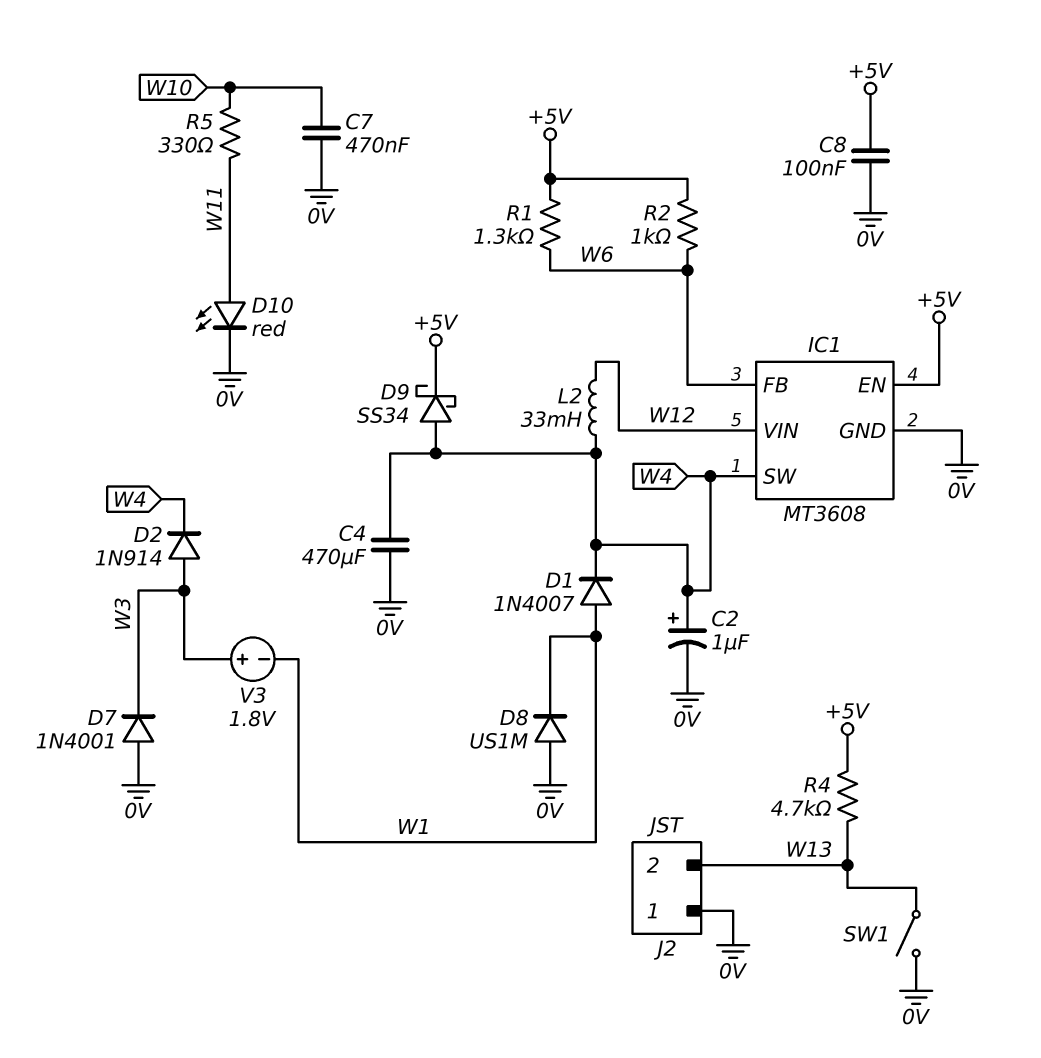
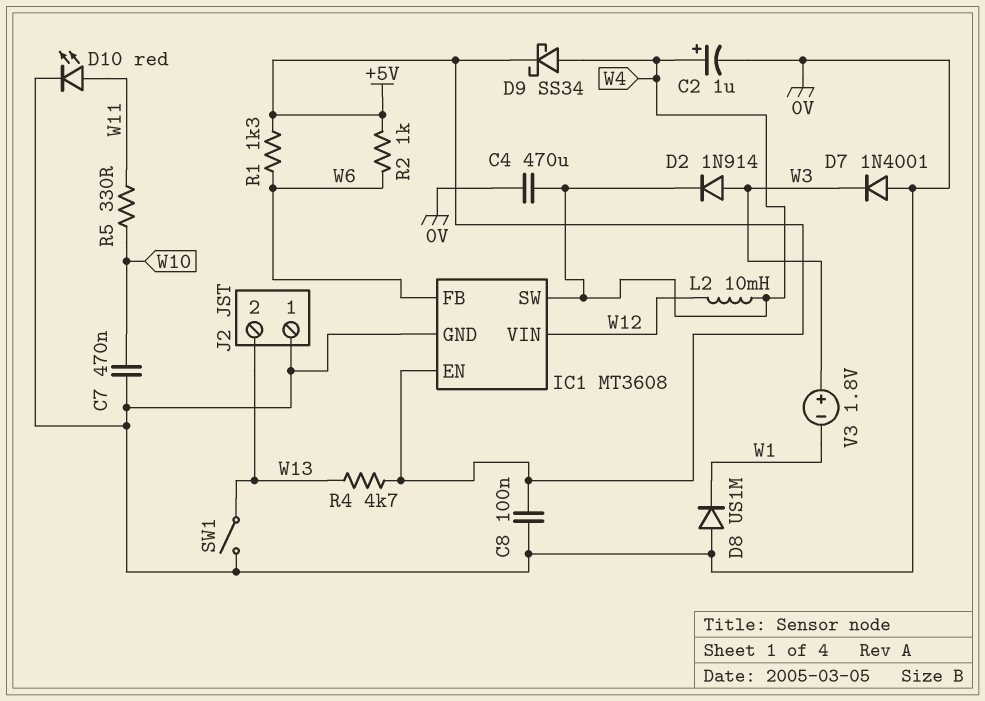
D1: diode 1N4007 (A W1, K W4) -> none
L2: 33mH (W4, W12) -> 10mH (W4, W12)

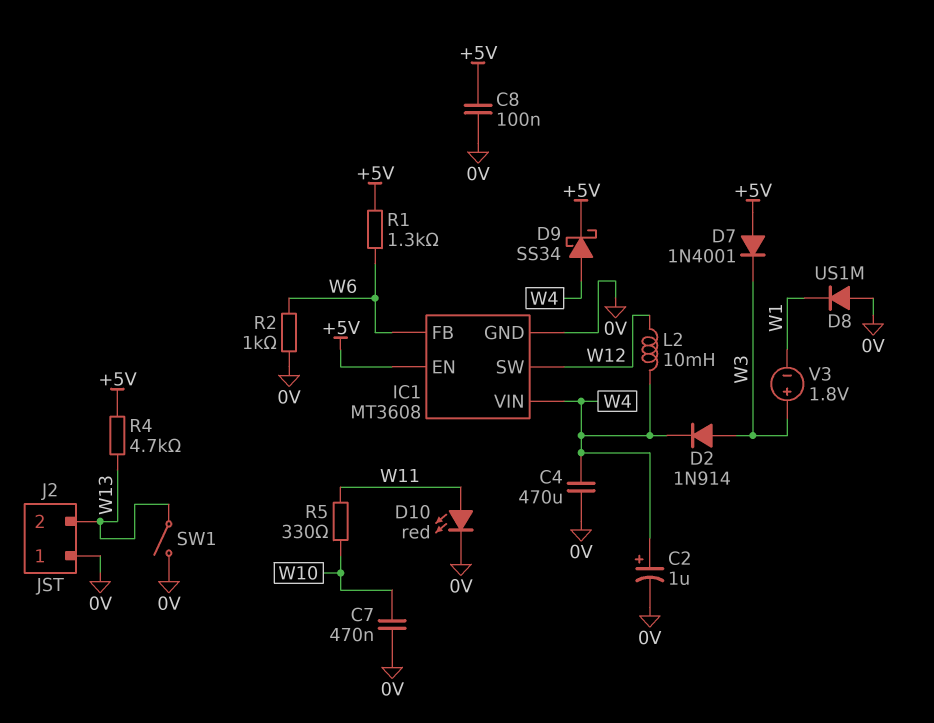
D7: diode 1N4001 (A 0V, K W3) -> diode 1N4001 (A +5V, K W3)
IC1 pin SW: W4 -> W12
IC1 pin VIN: W12 -> W4
R2: 1k (+5V, W6) -> 1k (0V, W6)

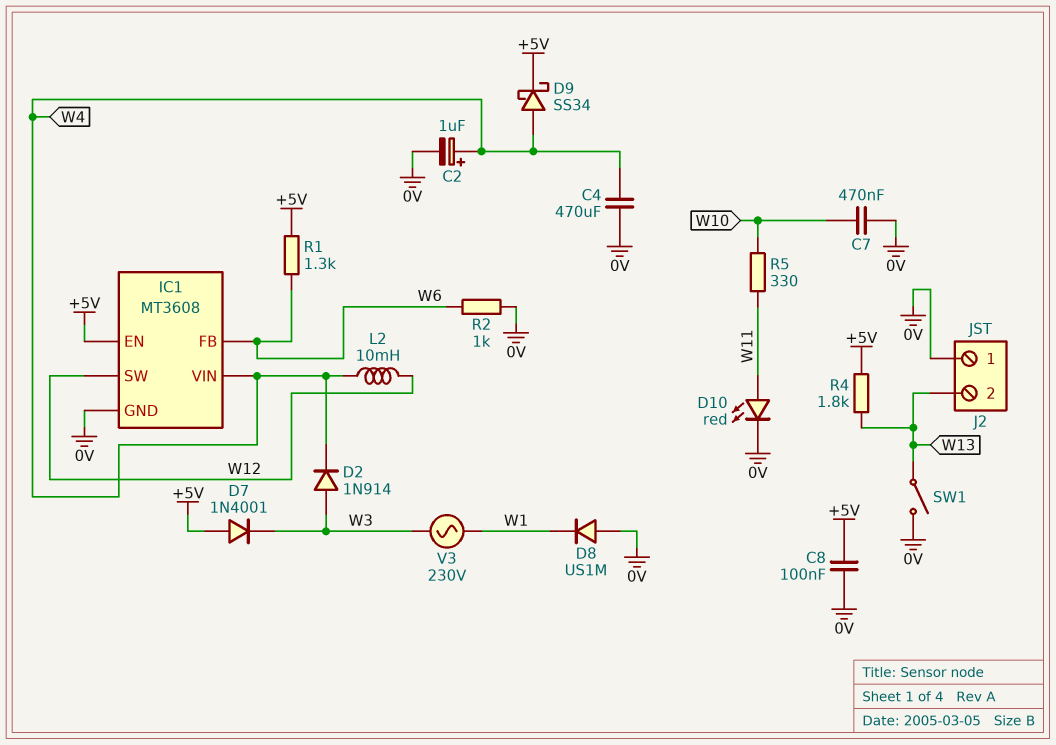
R4: 4.7k (+5V, W13) -> 1.8k (+5V, W13)
V3: 1.8V (plus W3, minus W1) -> AC 230V (W1, W3)

